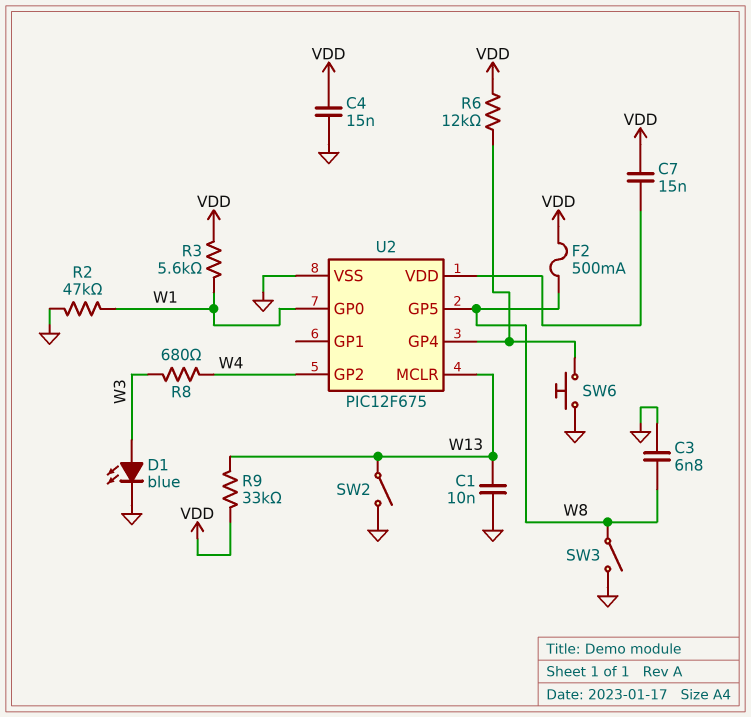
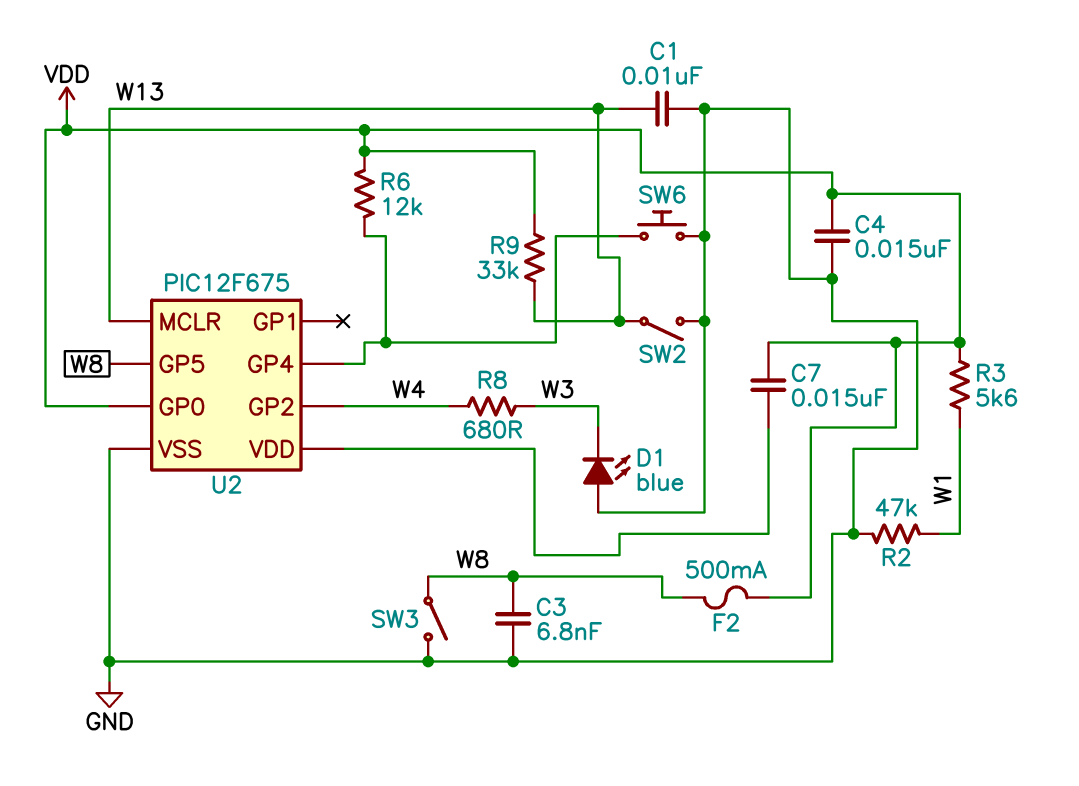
D1: LED blue (A W3, K GND) -> LED blue (A GND, K W3)
U2 pin GP0: W1 -> VDD

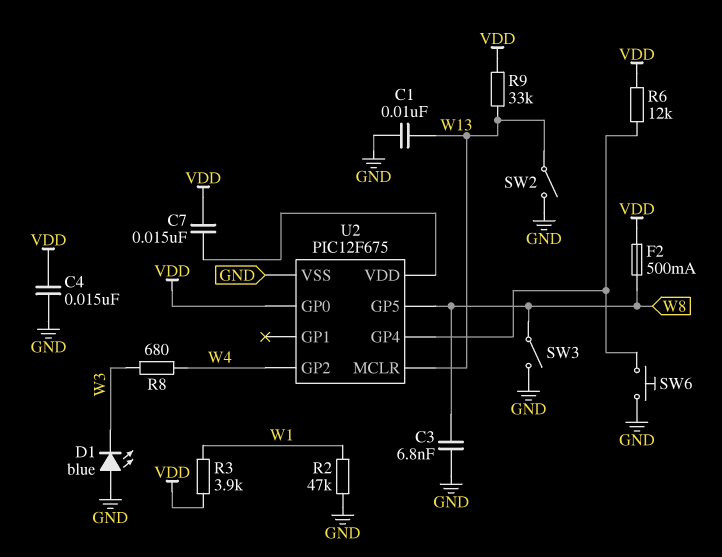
R3: 5.6k (VDD, W1) -> 3.9k (VDD, W1)

